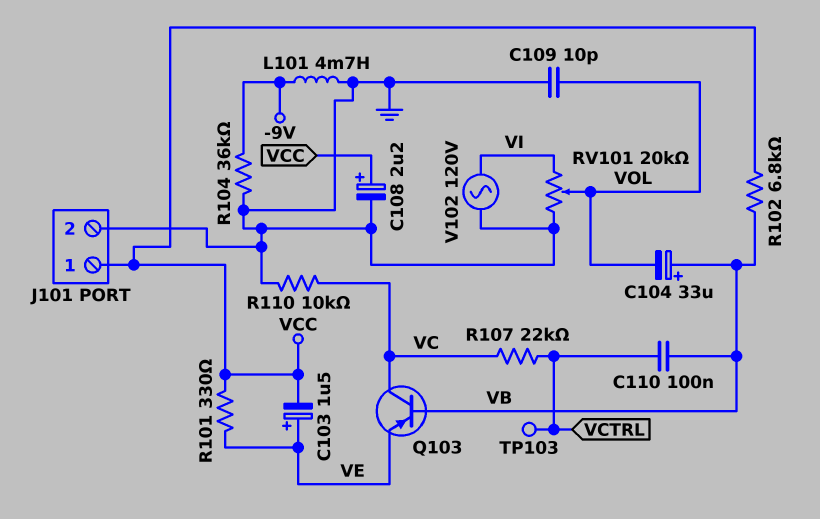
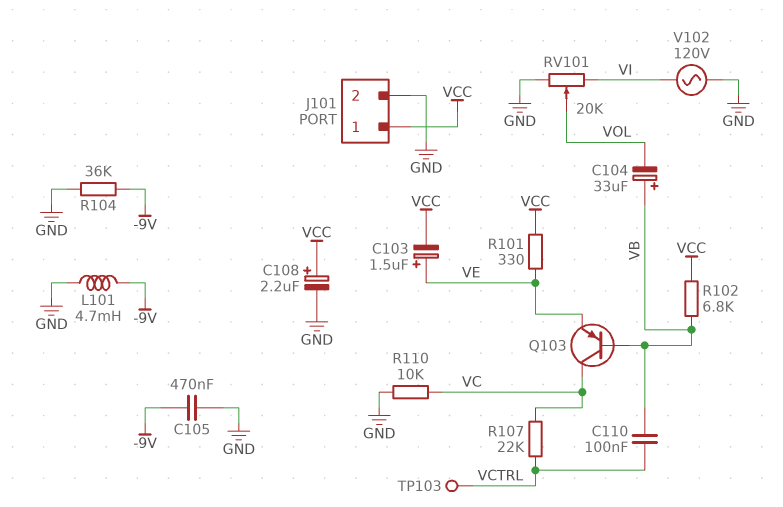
C105: none -> 470nF (-9V, GND)
C109: 10pF (GND, VOL) -> none

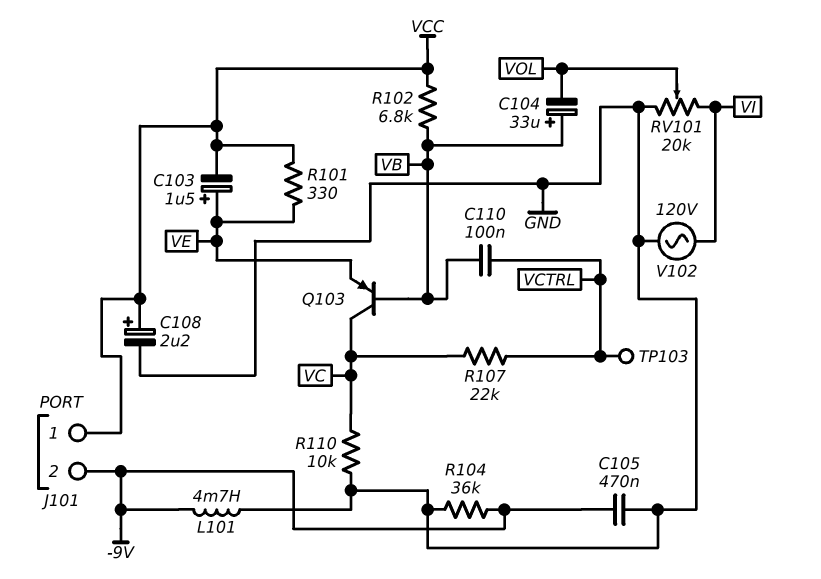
J101 pin 2: GND -> -9V

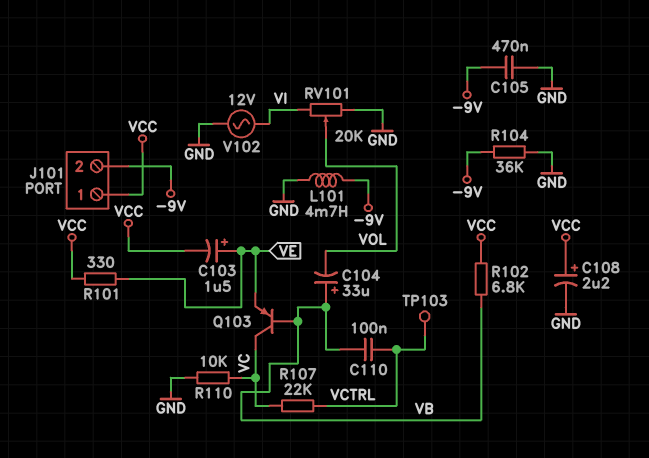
V102: AC 120V (GND, VI) -> AC 12V (GND, VI)

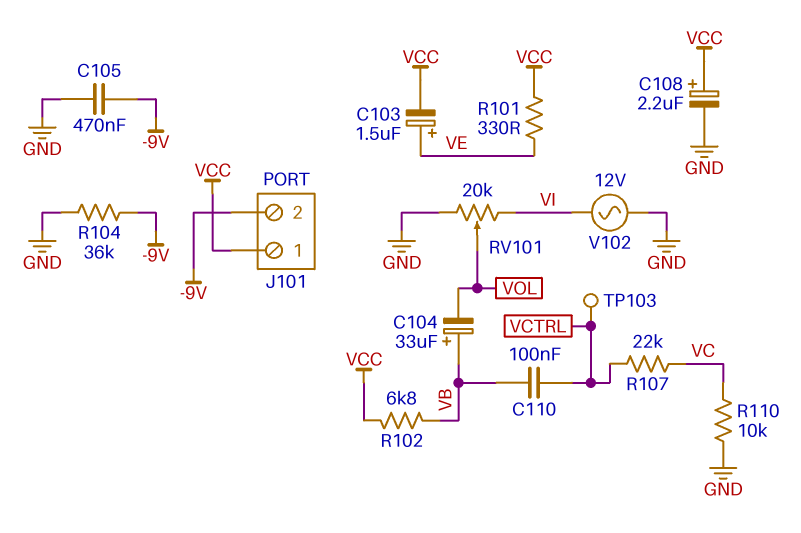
L101: 4.7mH (-9V, GND) -> none
Q103: PNP (B VB, C VC, E VE) -> none

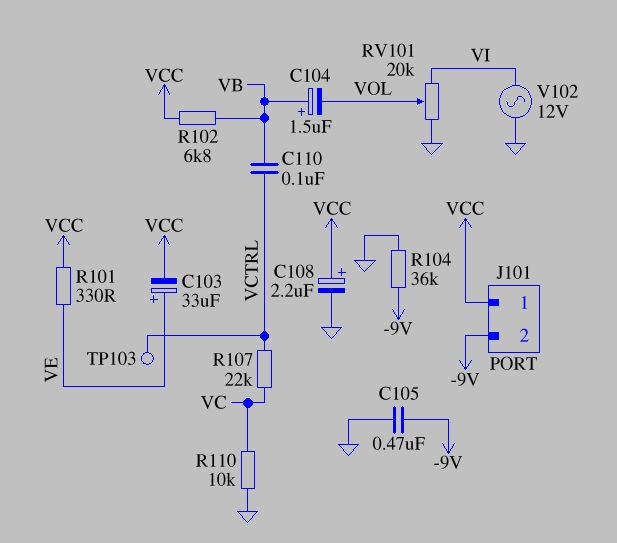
C103: 1.5uF (plus VE, minus VCC) -> 33uF (plus VE, minus VCC)
C104: 33uF (plus VB, minus VOL) -> 1.5uF (plus VB, minus VOL)

